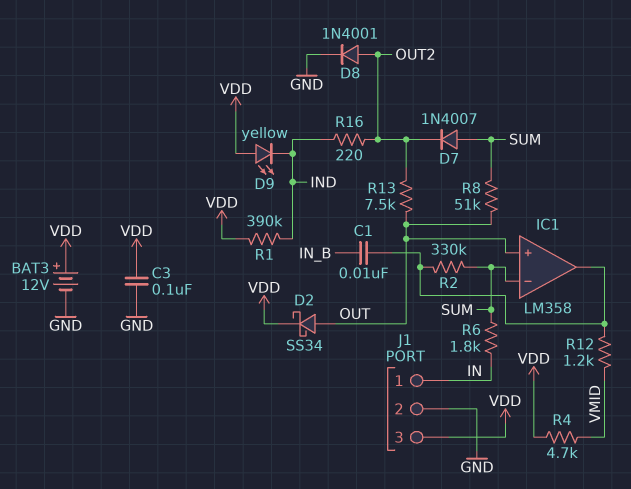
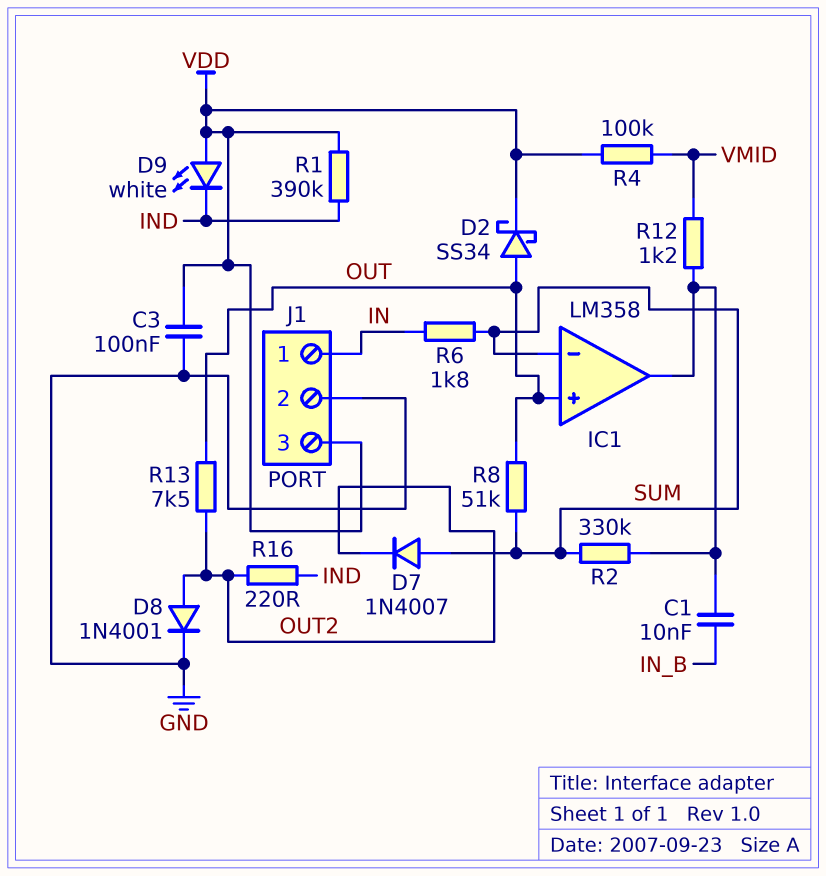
BAT3: 12V (plus VDD, minus GND) -> none
D9: LED yellow (A VDD, K IND) -> LED white (A VDD, K IND)
R4: 4.7k (VDD, VMID) -> 100k (VDD, VMID)

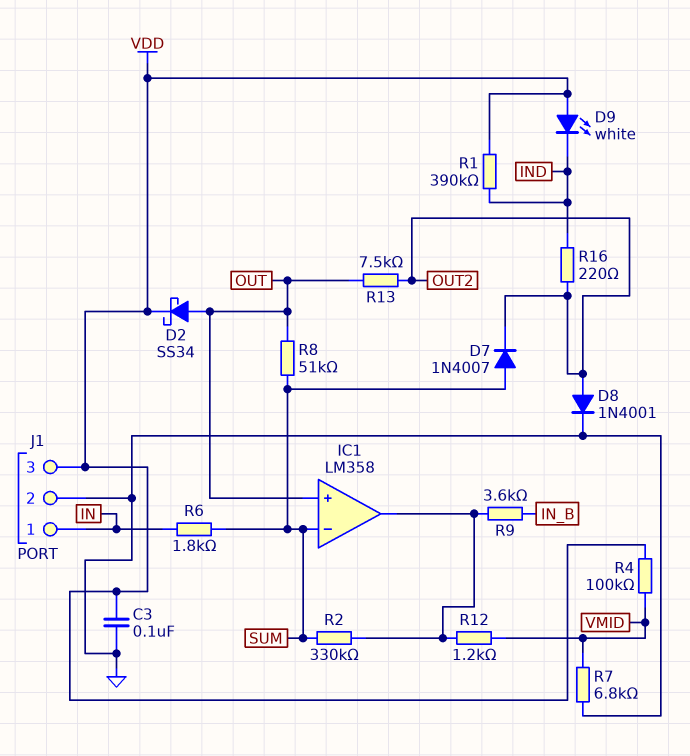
C1: 10nF (IC1/out, IN_B) -> none
R7: none -> 6.8k (GND, VMID)
R9: none -> 3.6k (IC1/out, IN_B)

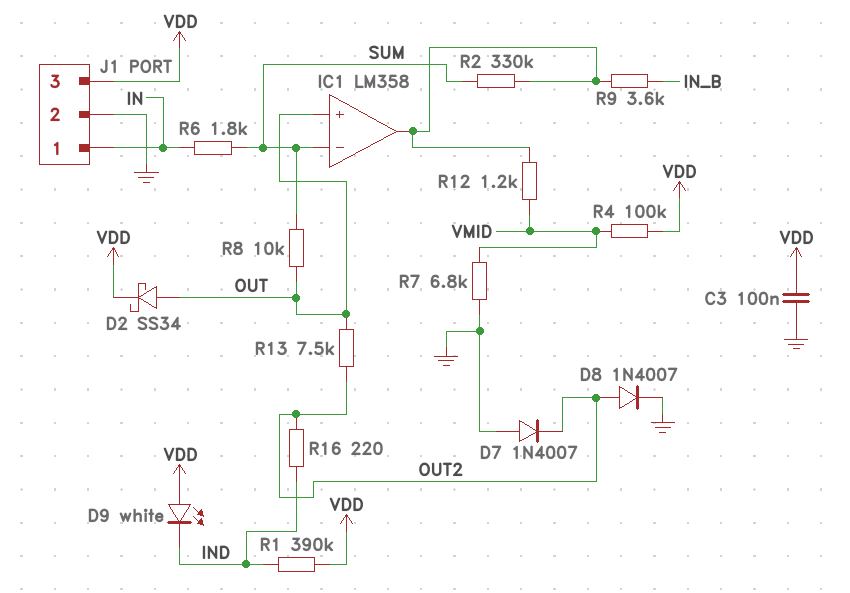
D7: diode 1N4007 (A SUM, K OUT2) -> diode 1N4007 (A GND, K OUT2)
D8: diode 1N4001 (A OUT2, K GND) -> diode 1N4007 (A OUT2, K GND)
R8: 51k (OUT, SUM) -> 10k (OUT, SUM)

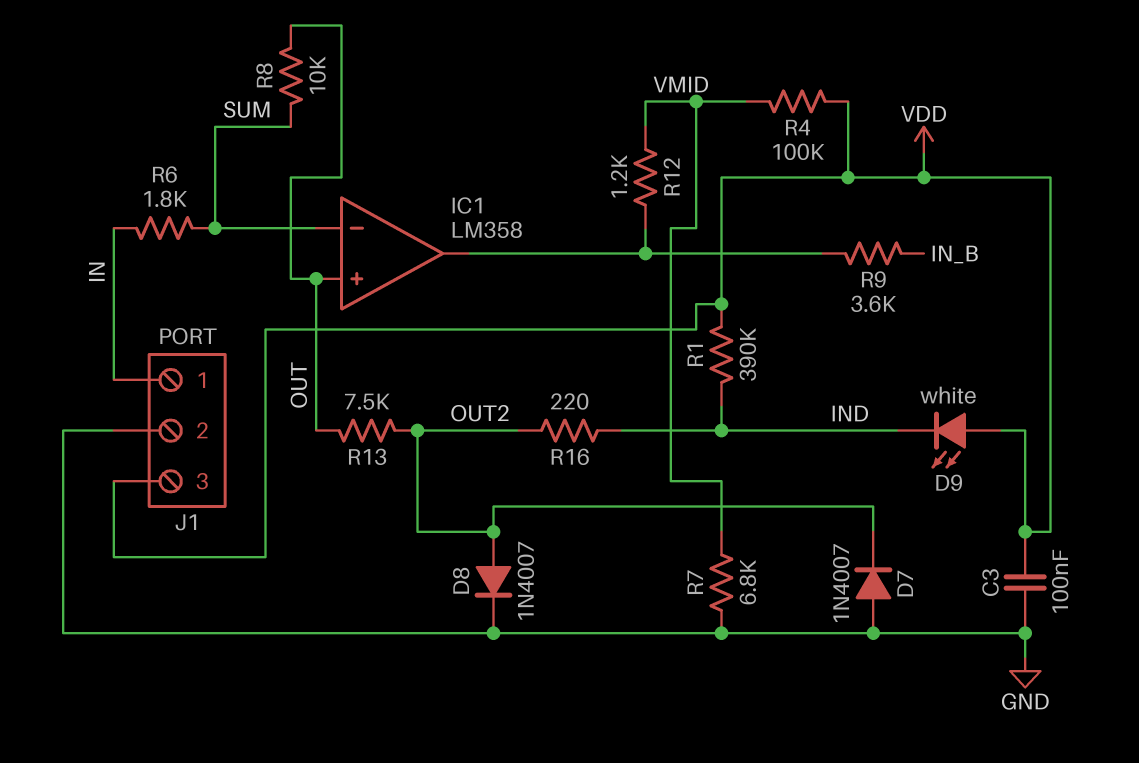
D2: schottky SS34 (A OUT, K VDD) -> none
R2: 330k (IC1/out, SUM) -> none

